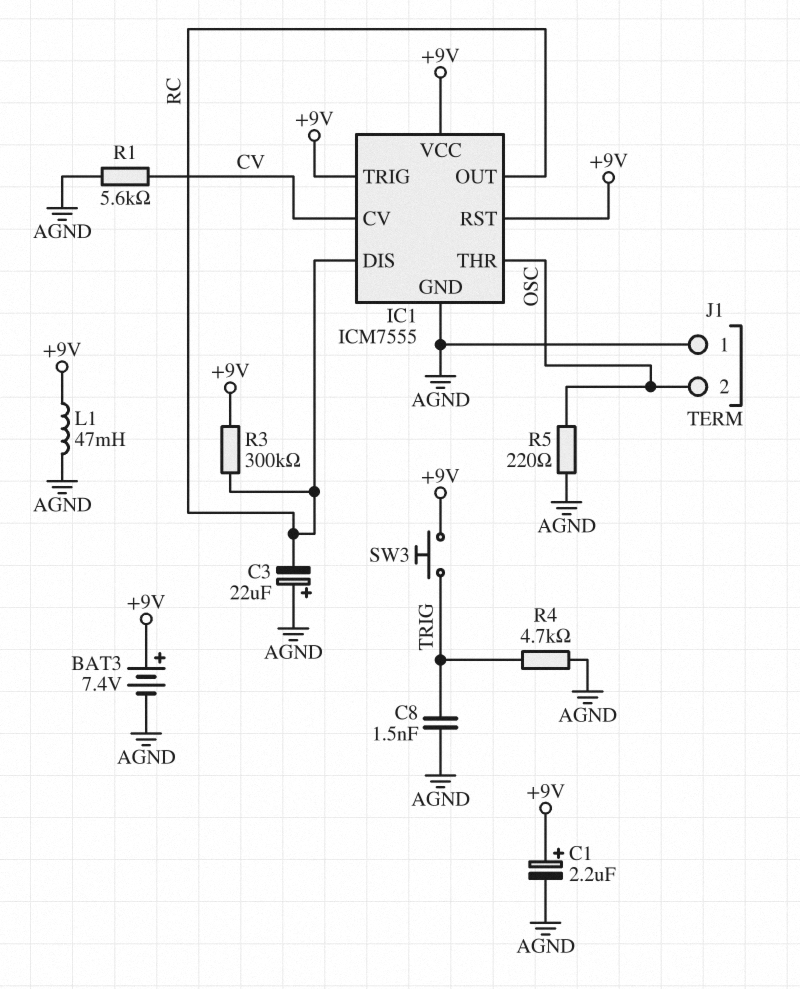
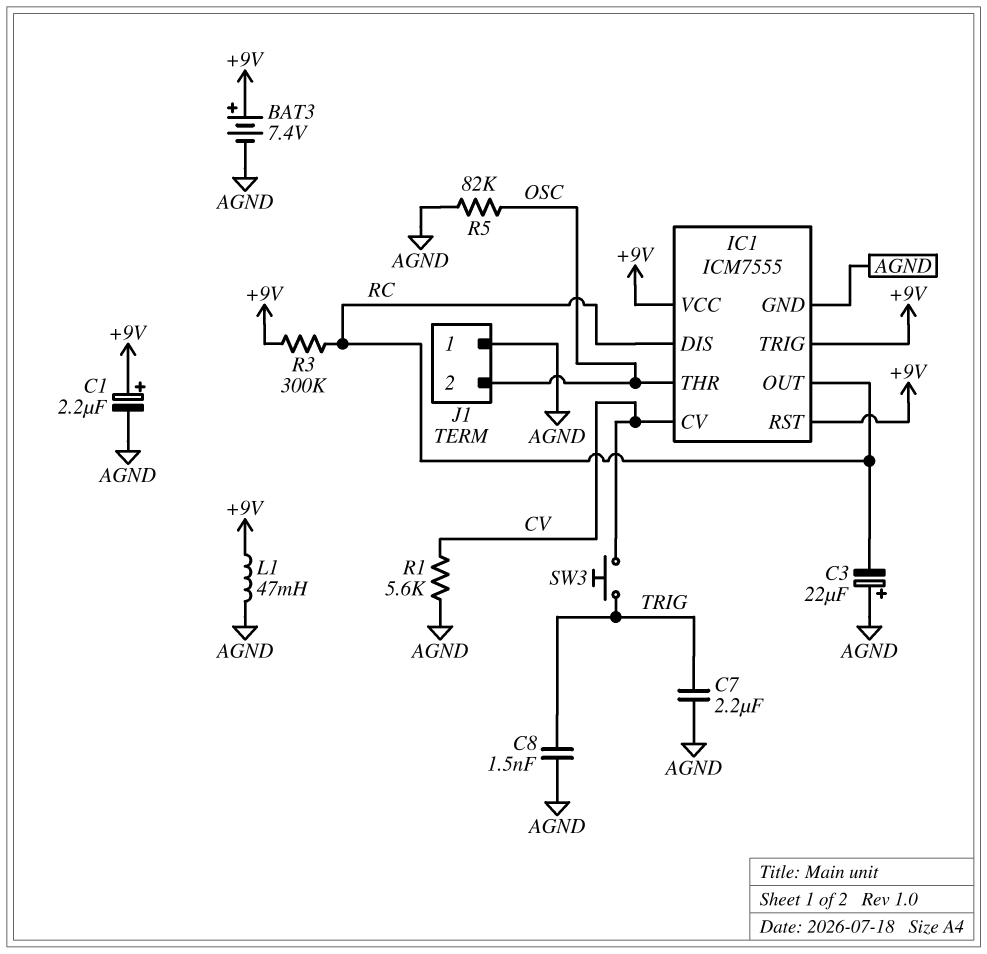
C7: none -> 2.2uF (AGND, TRIG)
R4: 4.7k (AGND, TRIG) -> none
R5: 220 (AGND, OSC) -> 82k (AGND, OSC)
SW3: button (+9V, TRIG) -> button (CV, TRIG)

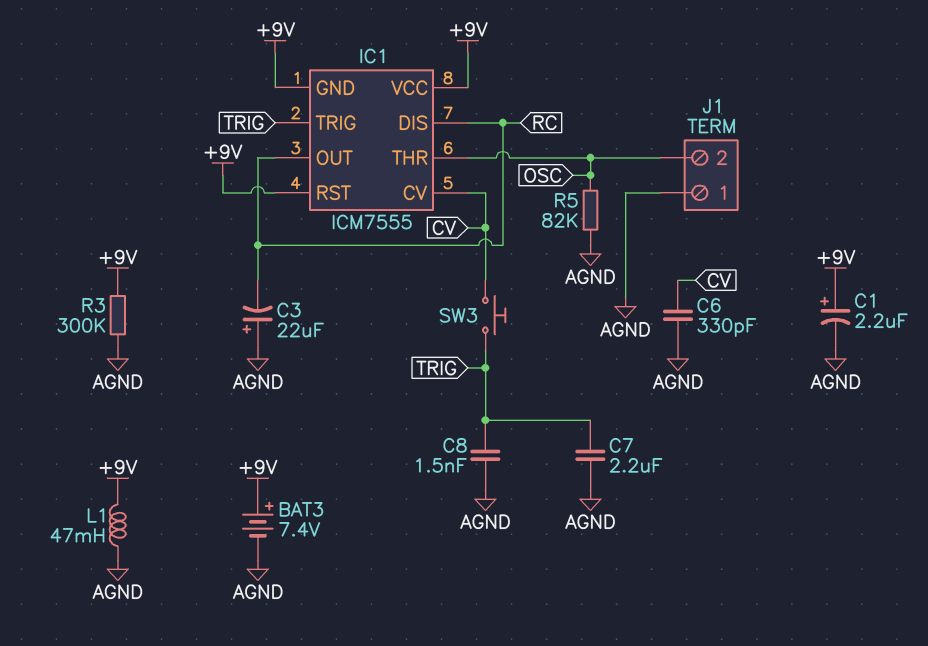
C6: none -> 330pF (AGND, CV)
IC1 pin GND: AGND -> +9V
IC1 pin TRIG: +9V -> TRIG
R1: 5.6k (AGND, CV) -> none
R3: 300k (+9V, RC) -> 300k (+9V, AGND)

